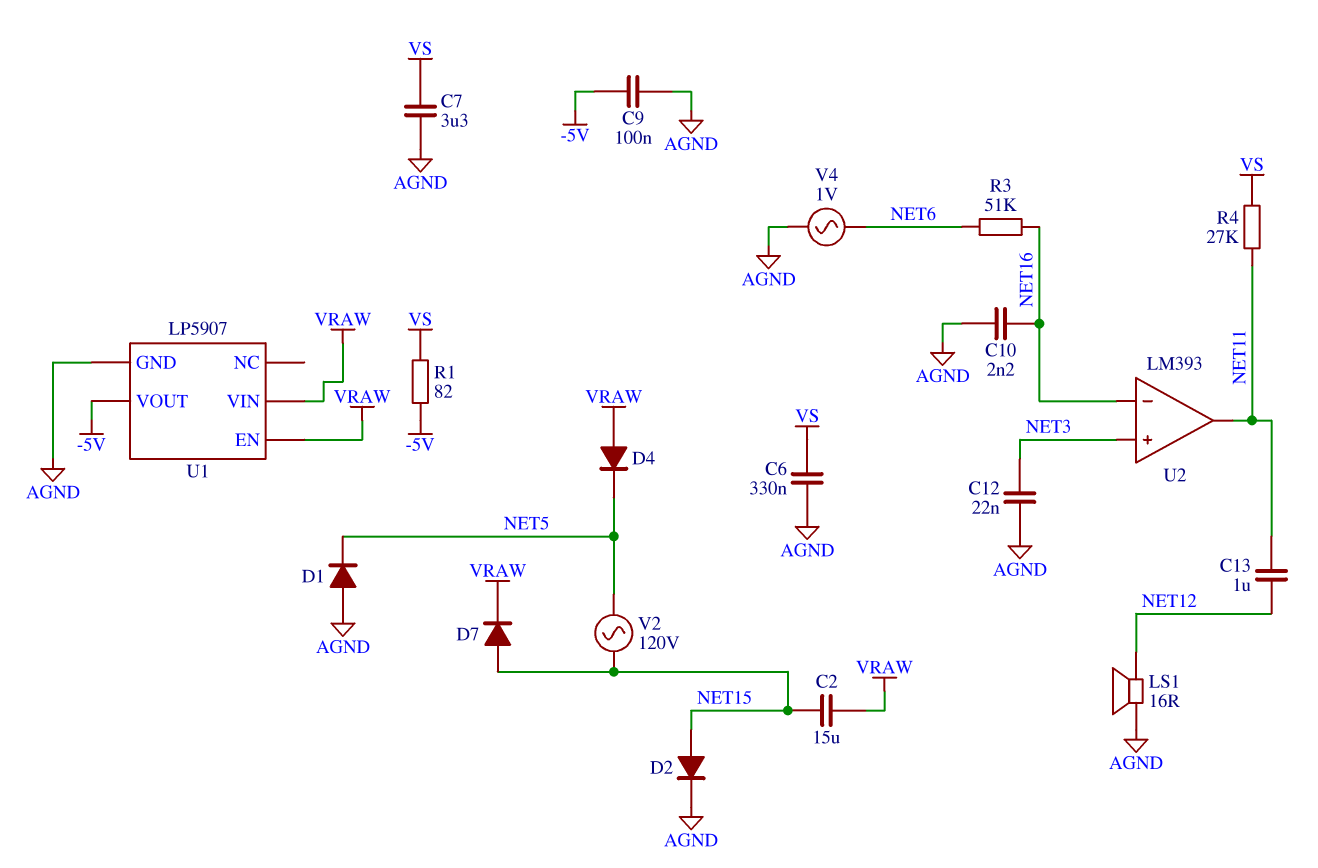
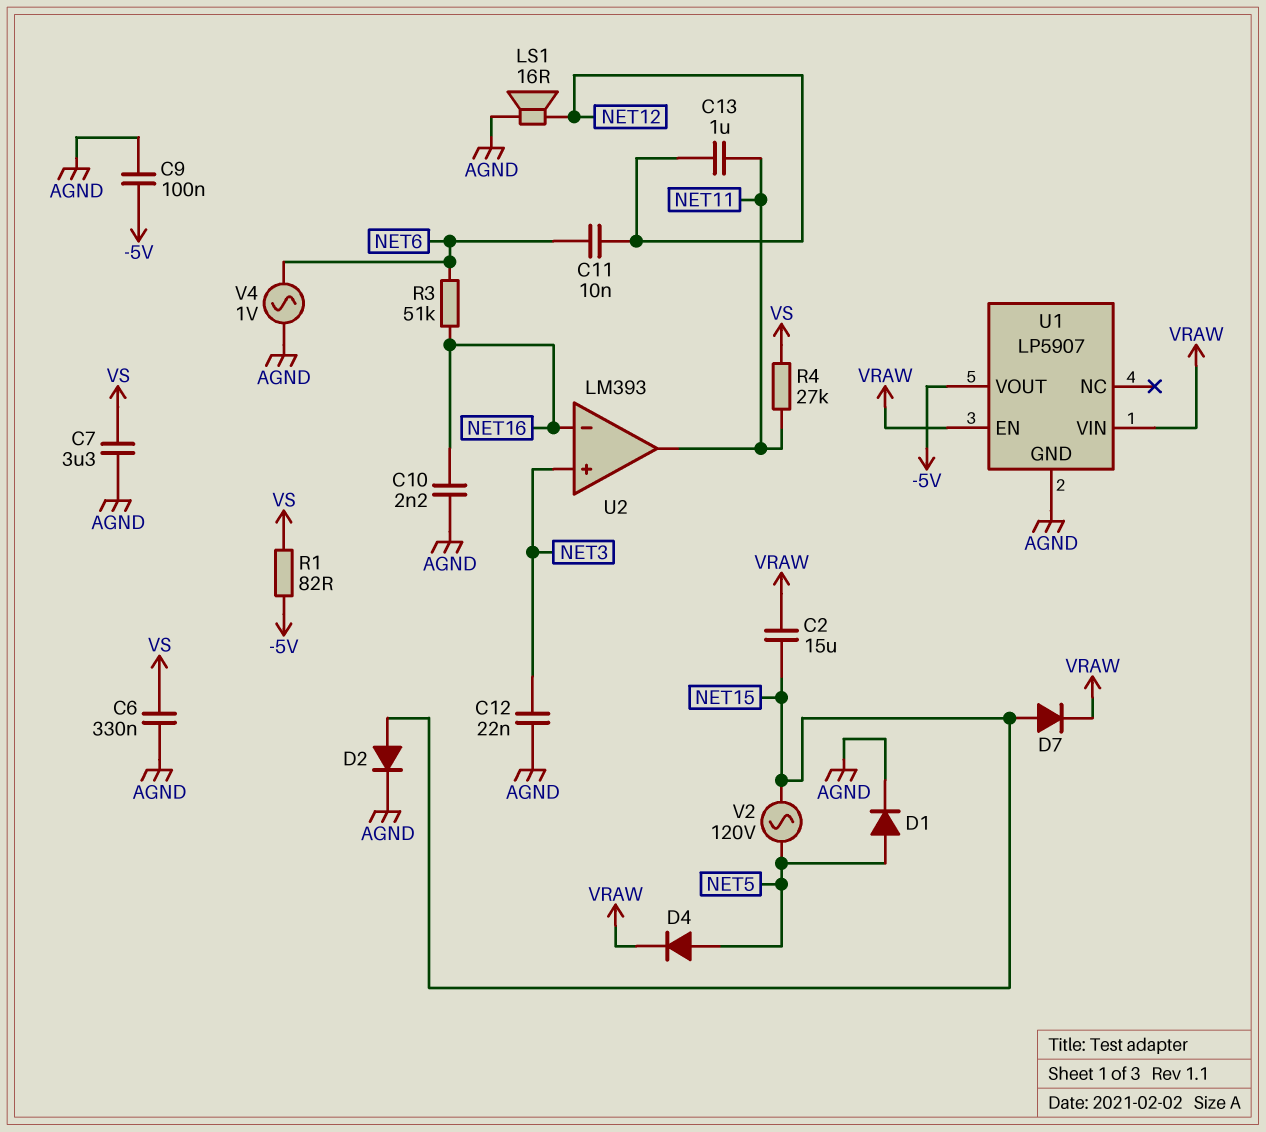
C11: none -> 10nF (NET6, NET12)
D1: diode (A AGND, K NET5) -> diode (A NET5, K AGND)
D4: diode (A VRAW, K NET5) -> diode (A NET5, K VRAW)

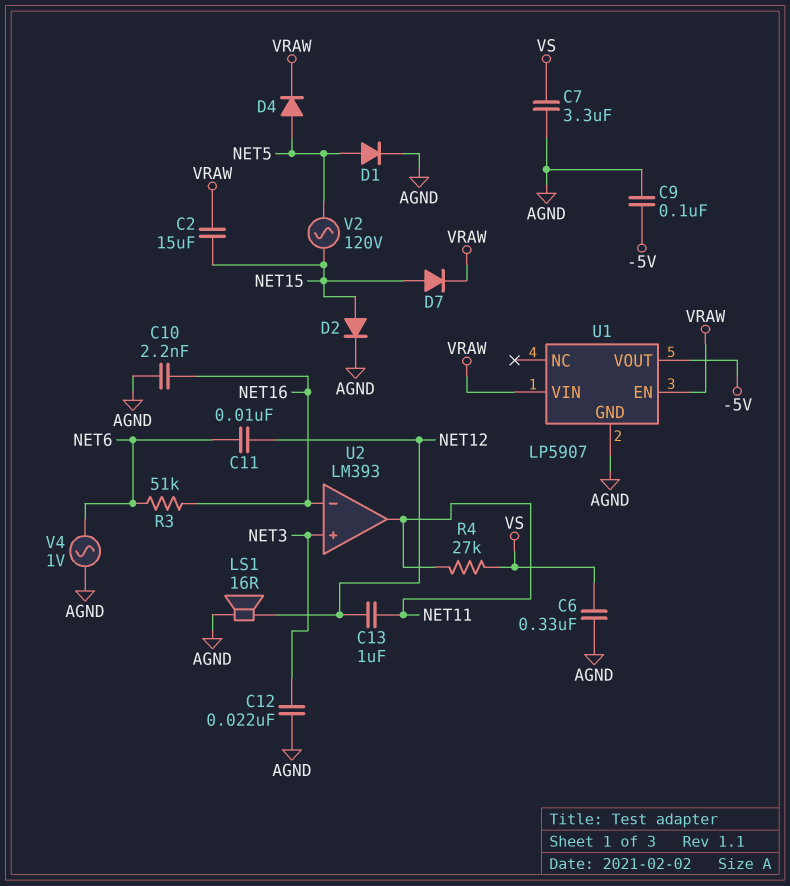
R1: 82 (-5V, VS) -> none

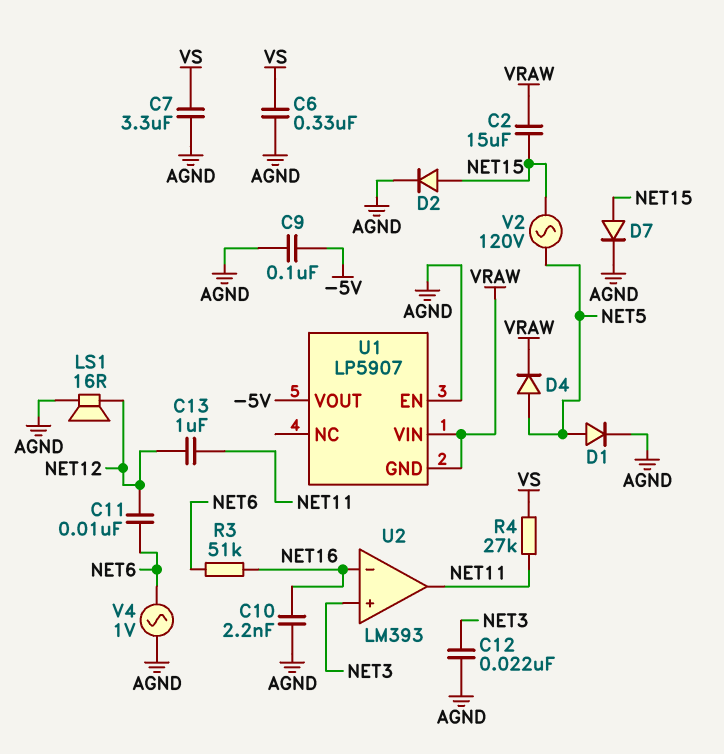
D7: diode (A NET15, K VRAW) -> diode (A NET15, K AGND)
U1 pin EN: VRAW -> AGND
U1 pin GND: AGND -> VRAW

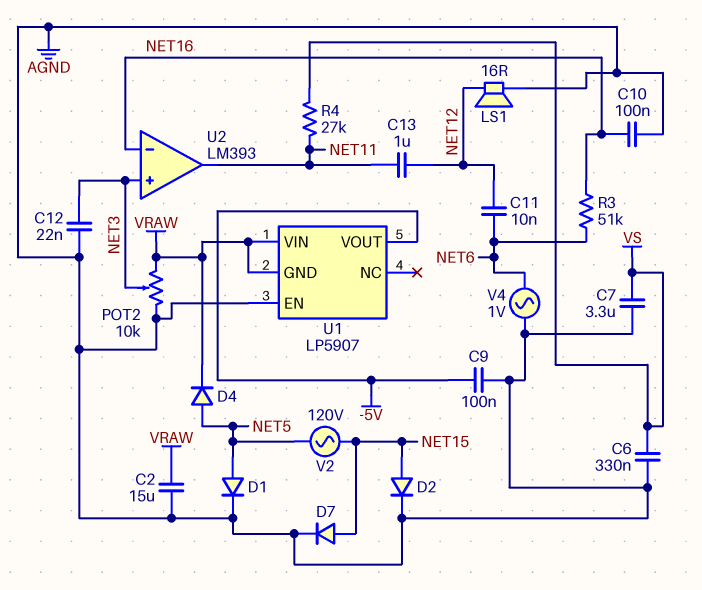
C2: 15uF (NET15, VRAW) -> 15uF (AGND, VRAW)
C10: 2.2nF (AGND, NET16) -> 100nF (AGND, NET16)
POT2: none -> 10k (AGND, VRAW, wiper NET3)

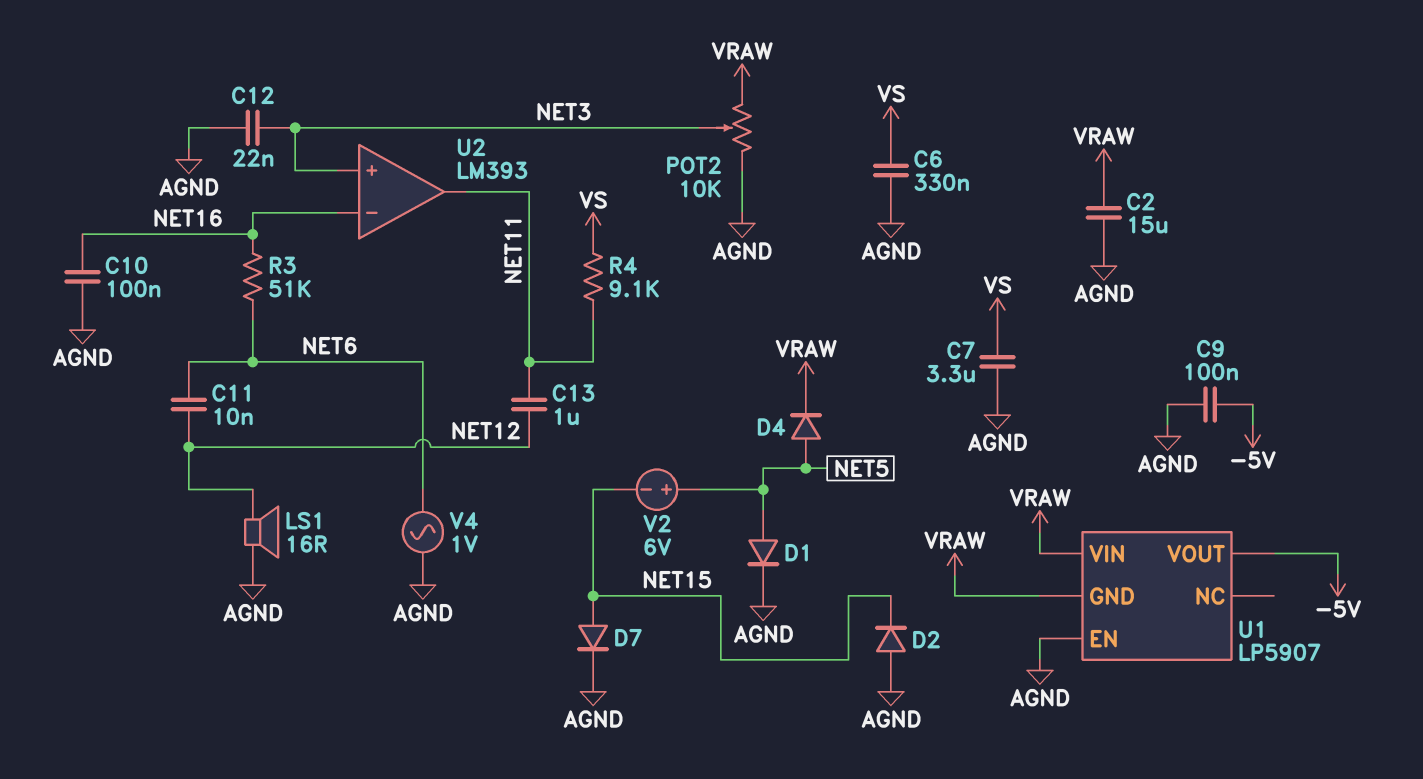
D2: diode (A NET15, K AGND) -> diode (A AGND, K NET15)
R4: 27k (NET11, VS) -> 9.1k (NET11, VS)
V2: AC 120V (NET5, NET15) -> 6V (plus NET5, minus NET15)

